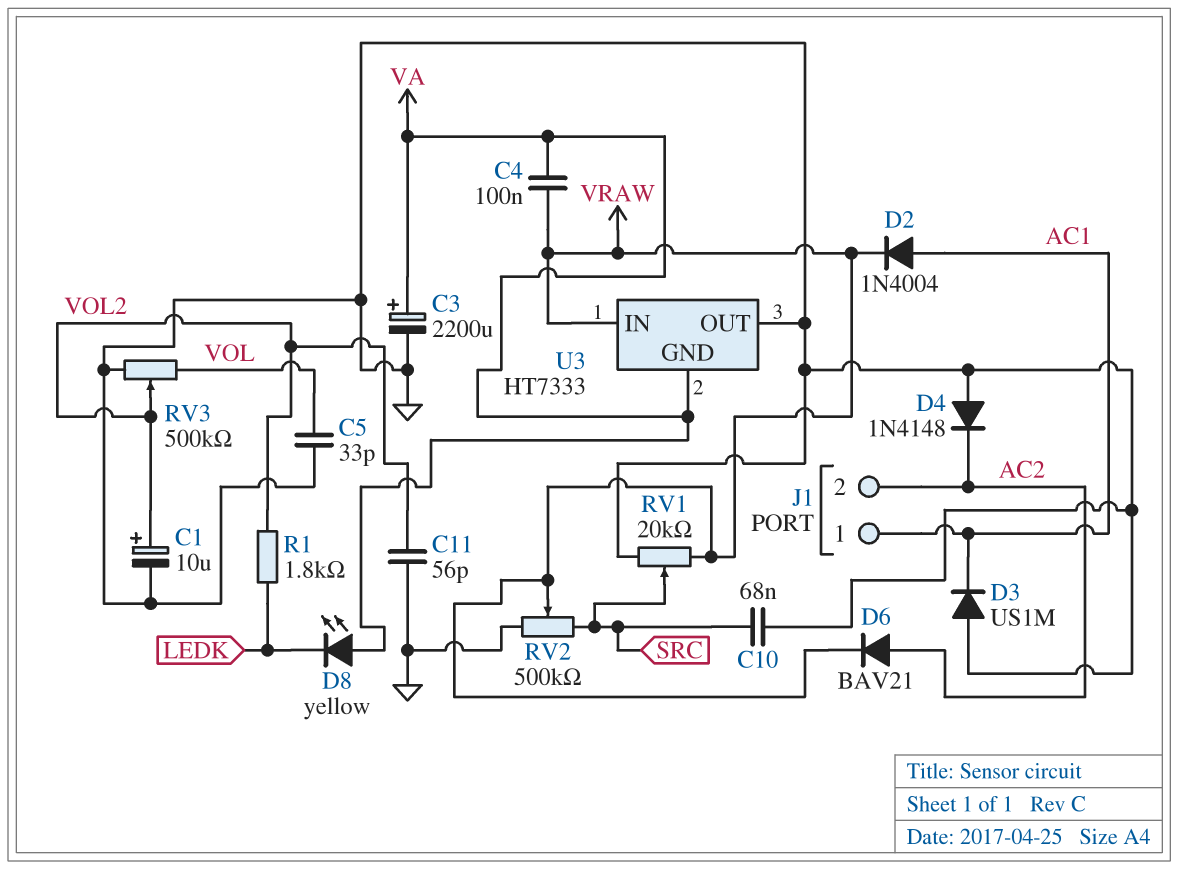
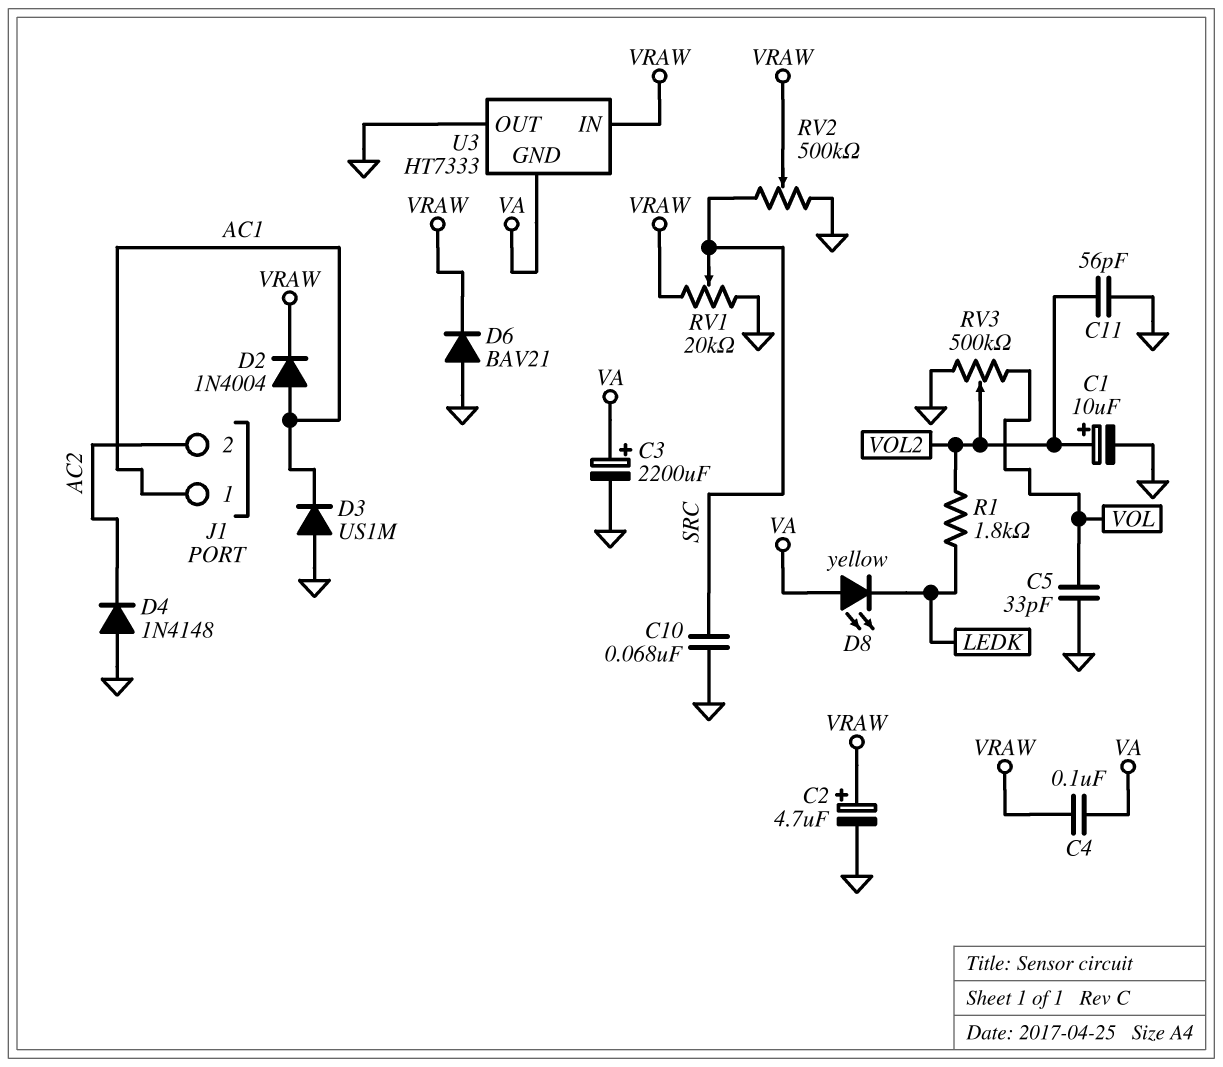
C2: none -> 4.7uF (plus VRAW, minus GND)
D6: diode BAV21 (A AC2, K VRAW) -> diode BAV21 (A GND, K VRAW)

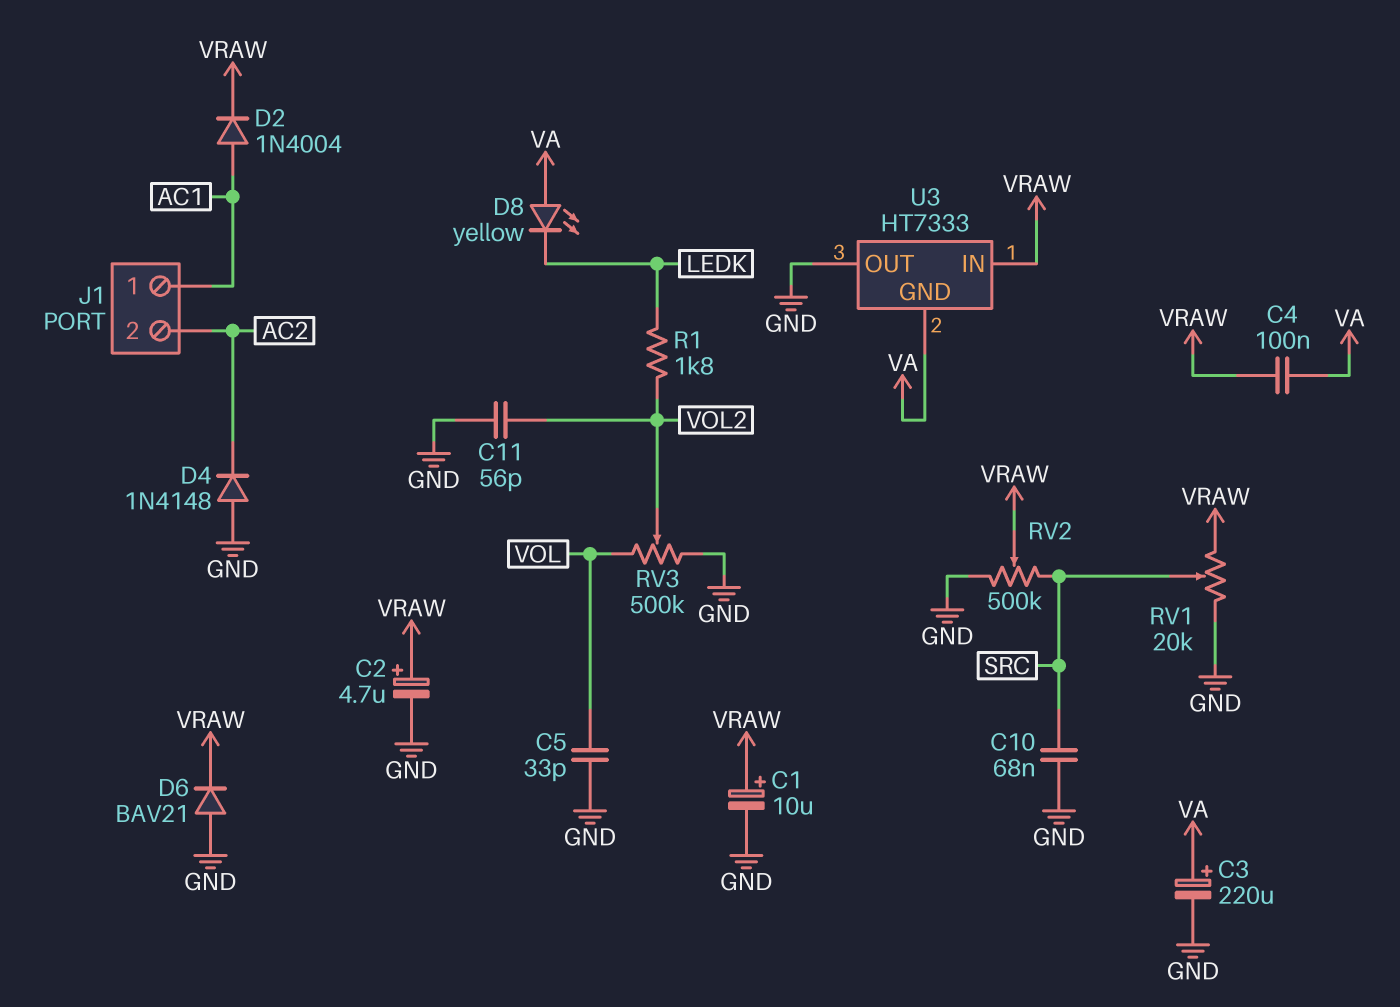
C1: 10uF (plus VOL2, minus GND) -> 10uF (plus VRAW, minus GND)
C3: 2200uF (plus VA, minus GND) -> 220uF (plus VA, minus GND)
D3: diode US1M (A GND, K AC1) -> none

